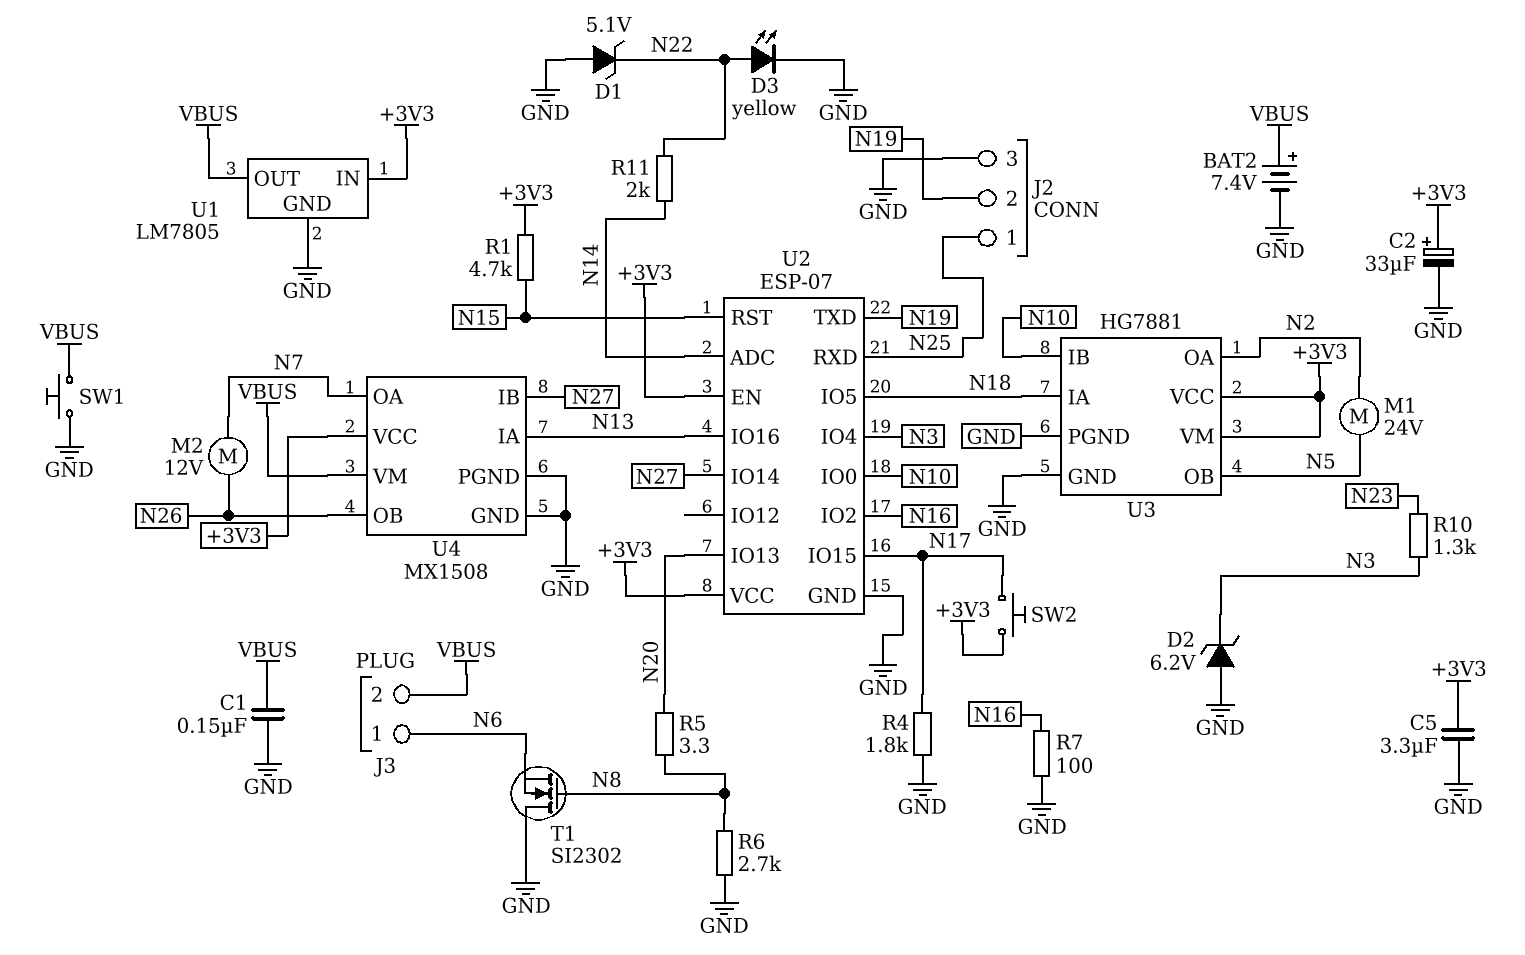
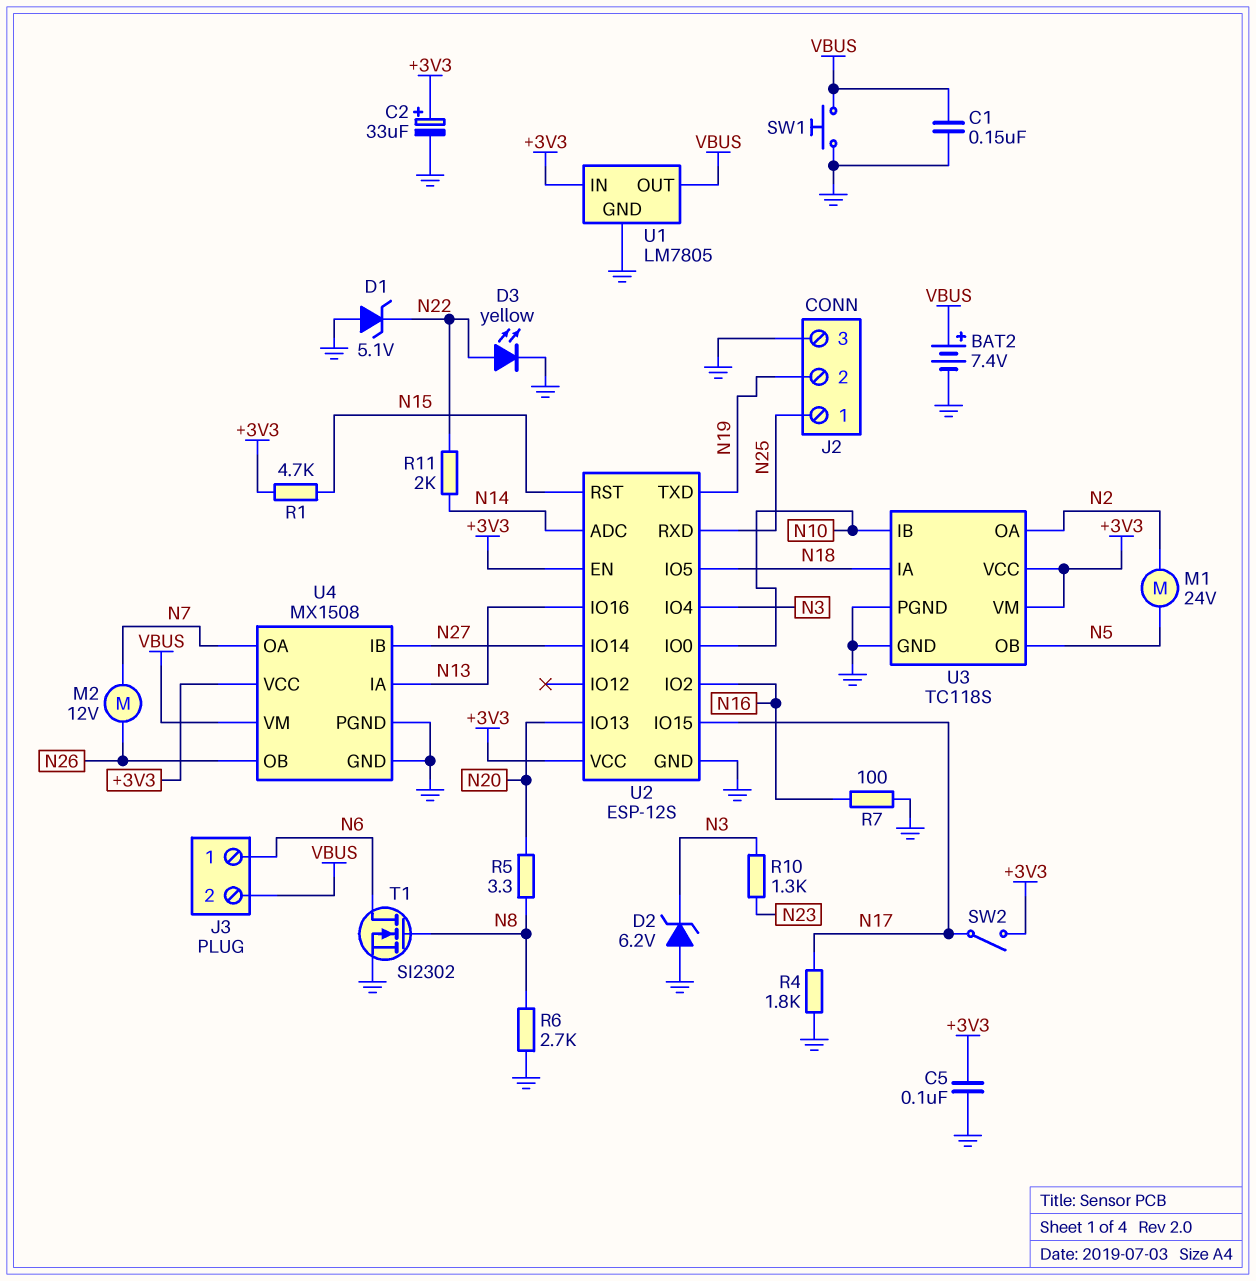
C5: 3.3uF (+3V3, GND) -> 100nF (+3V3, GND)
SW2: button (+3V3, N17) -> switch (+3V3, N17)
T1: NMOS SI2302 (G N8, D GND, S N6) -> NMOS SI2302 (G N8, D N6, S GND)
U2: ESP-07 -> ESP-12S
U3: HG7881 -> TC118S

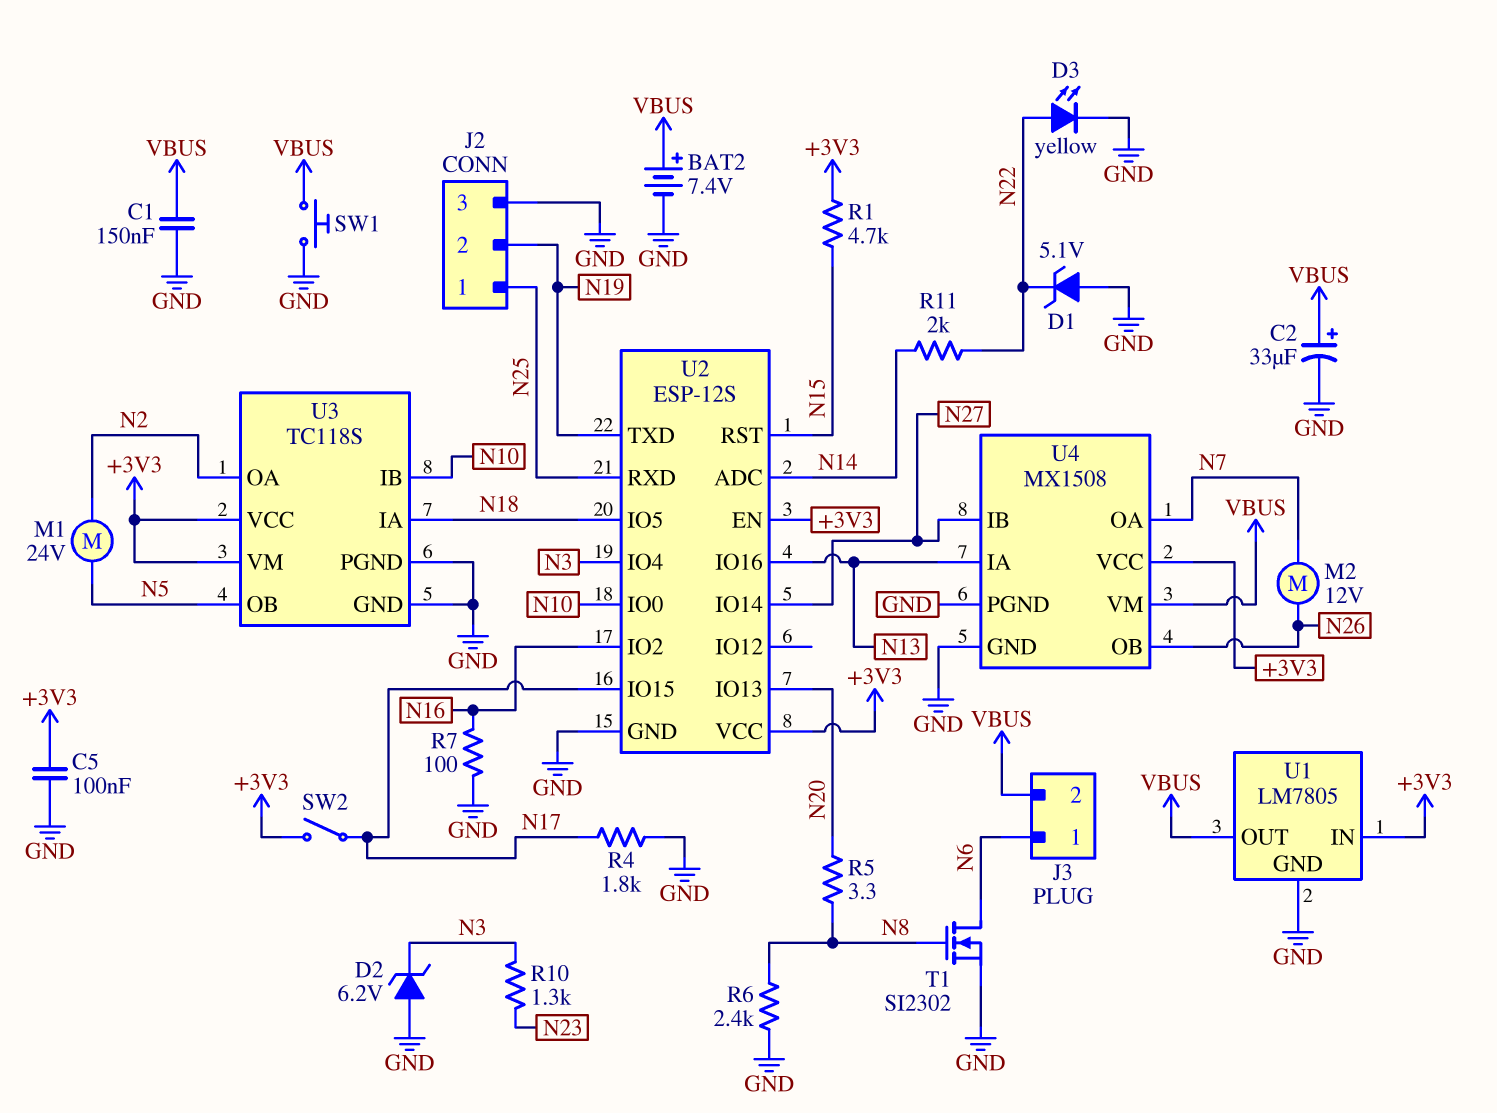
C2: 33uF (plus +3V3, minus GND) -> 33uF (plus VBUS, minus GND)
R6: 2.7k (GND, N8) -> 2.4k (GND, N8)

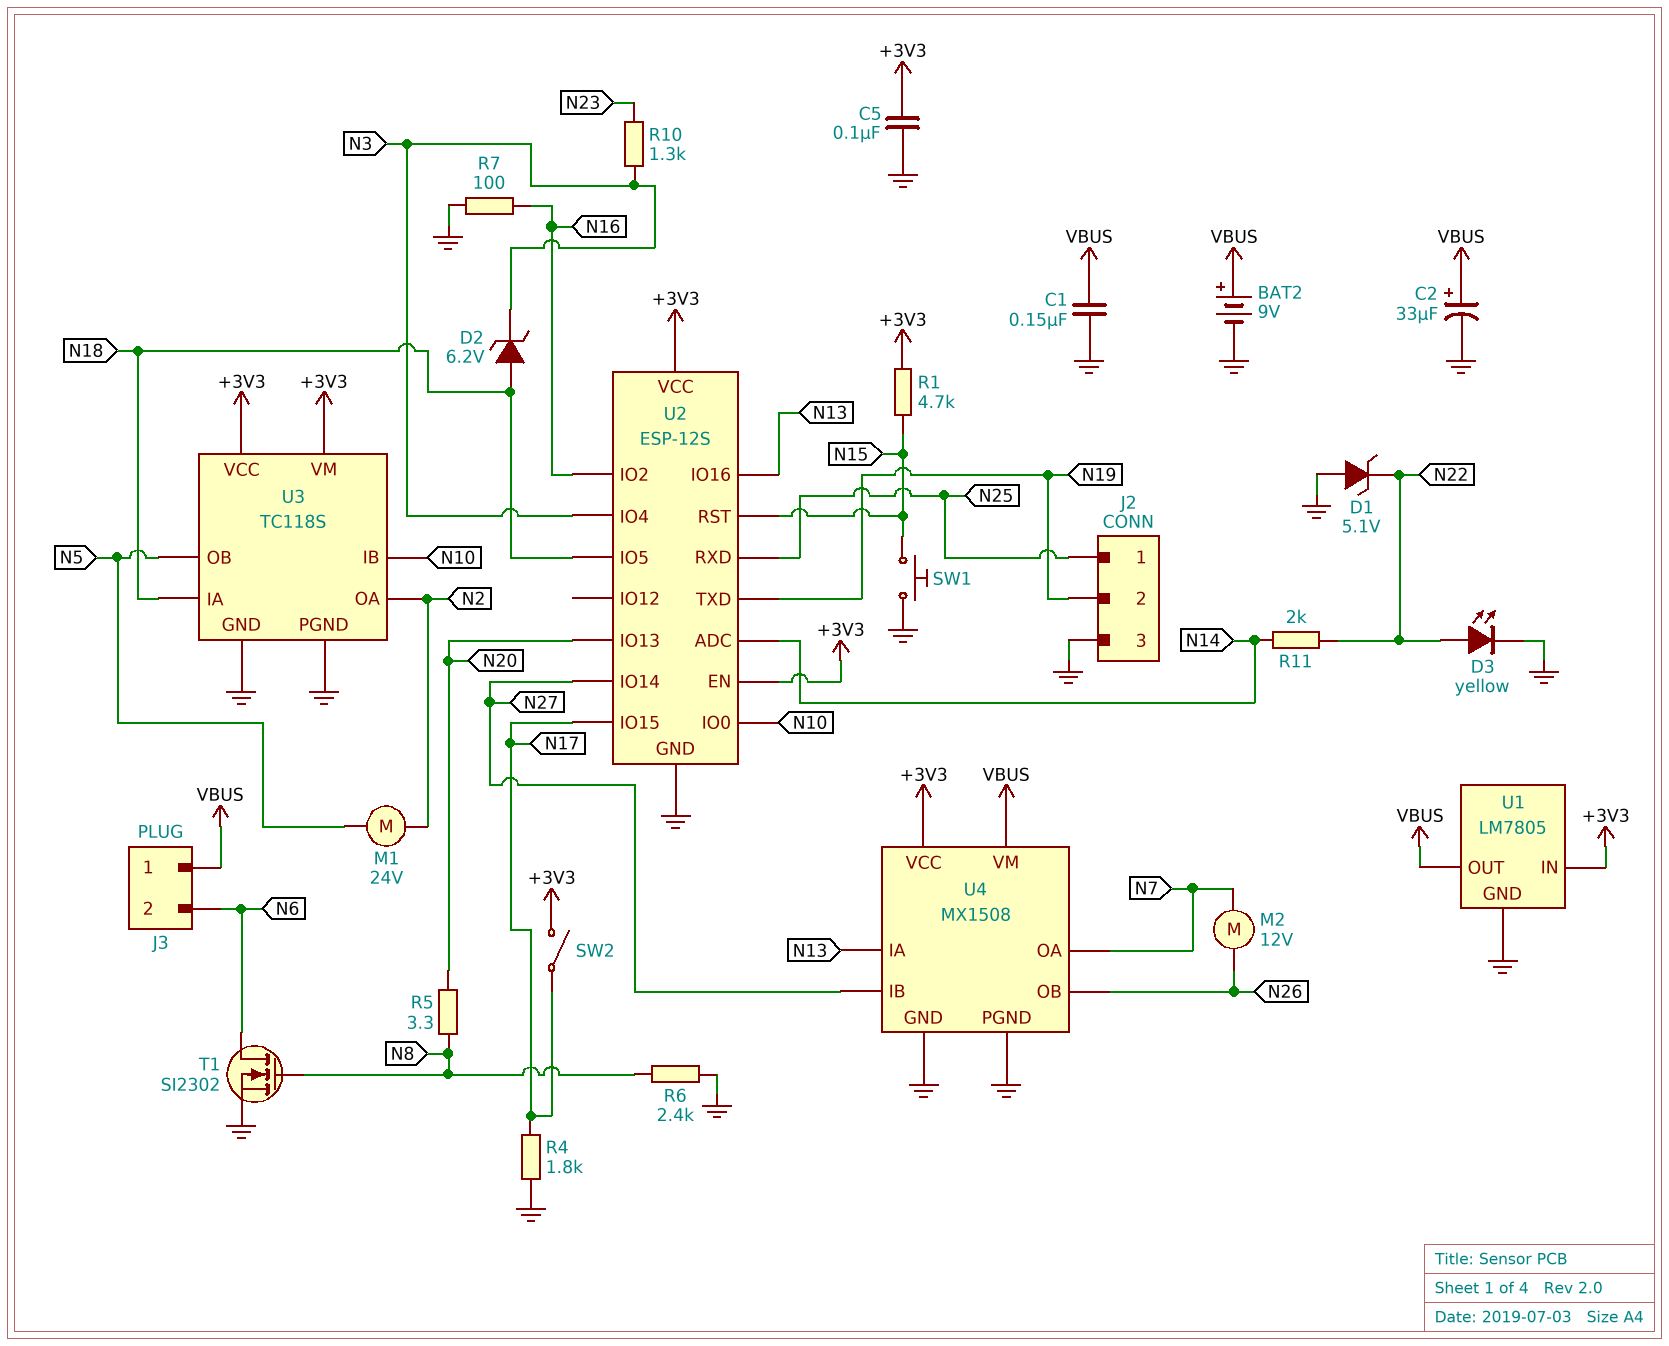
BAT2: 7.4V (plus VBUS, minus GND) -> 9V (plus VBUS, minus GND)
D2: zener 6.2V (A GND, K N3) -> zener 6.2V (A N18, K N3)
J3 pin 1: N6 -> VBUS
J3 pin 2: VBUS -> N6
SW1: button (GND, VBUS) -> button (GND, N15)

